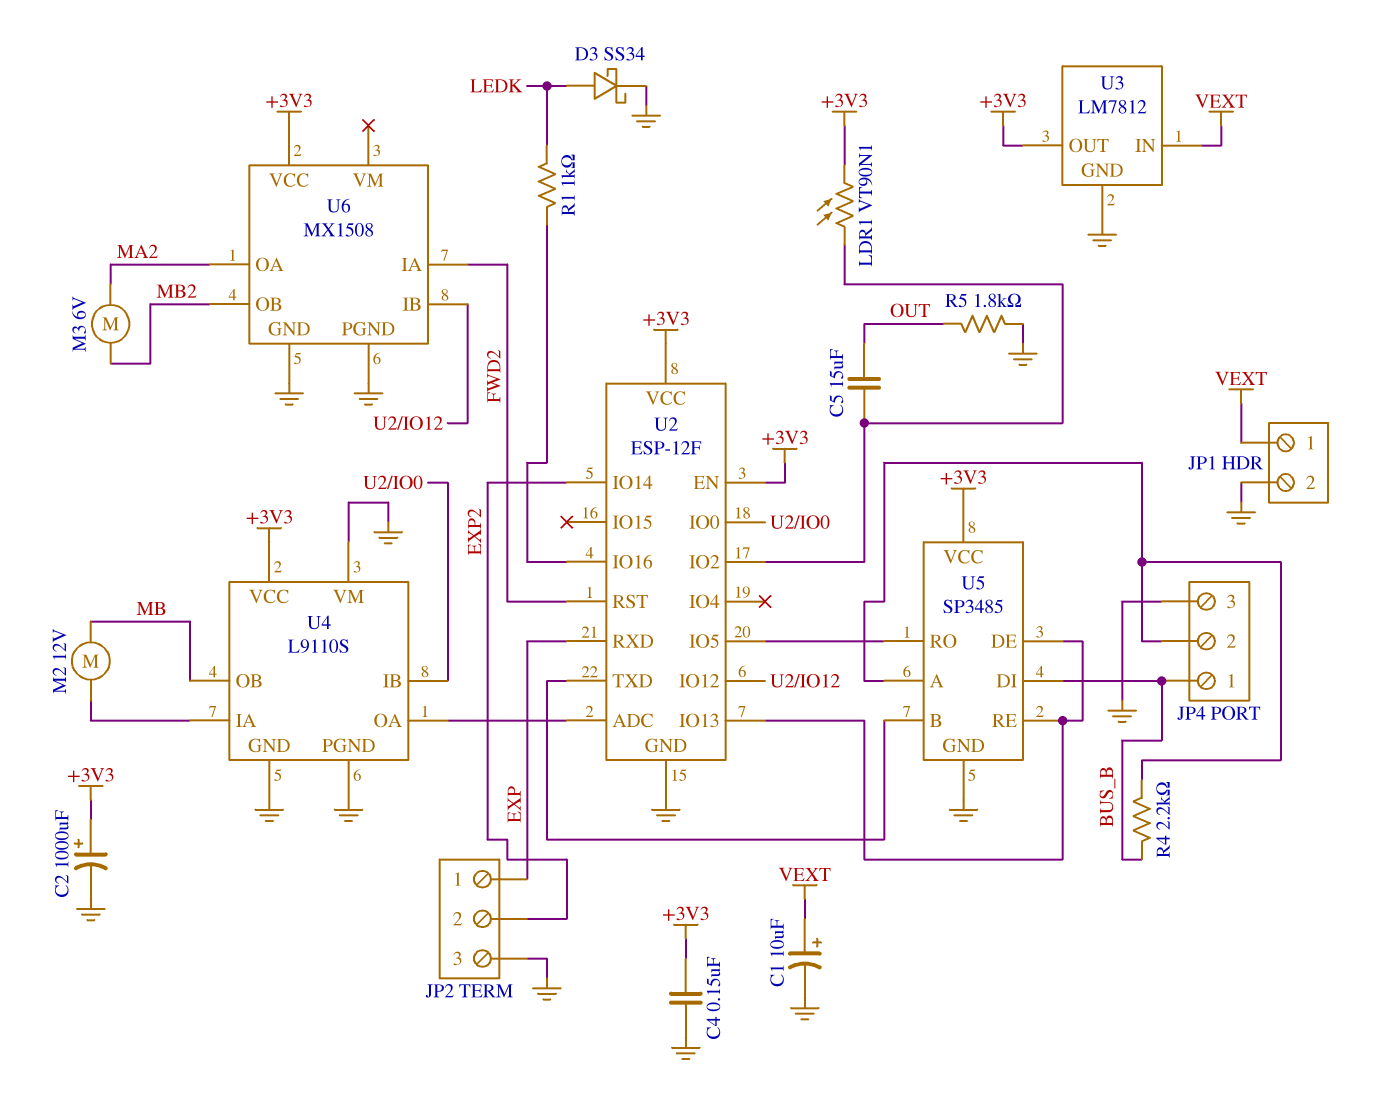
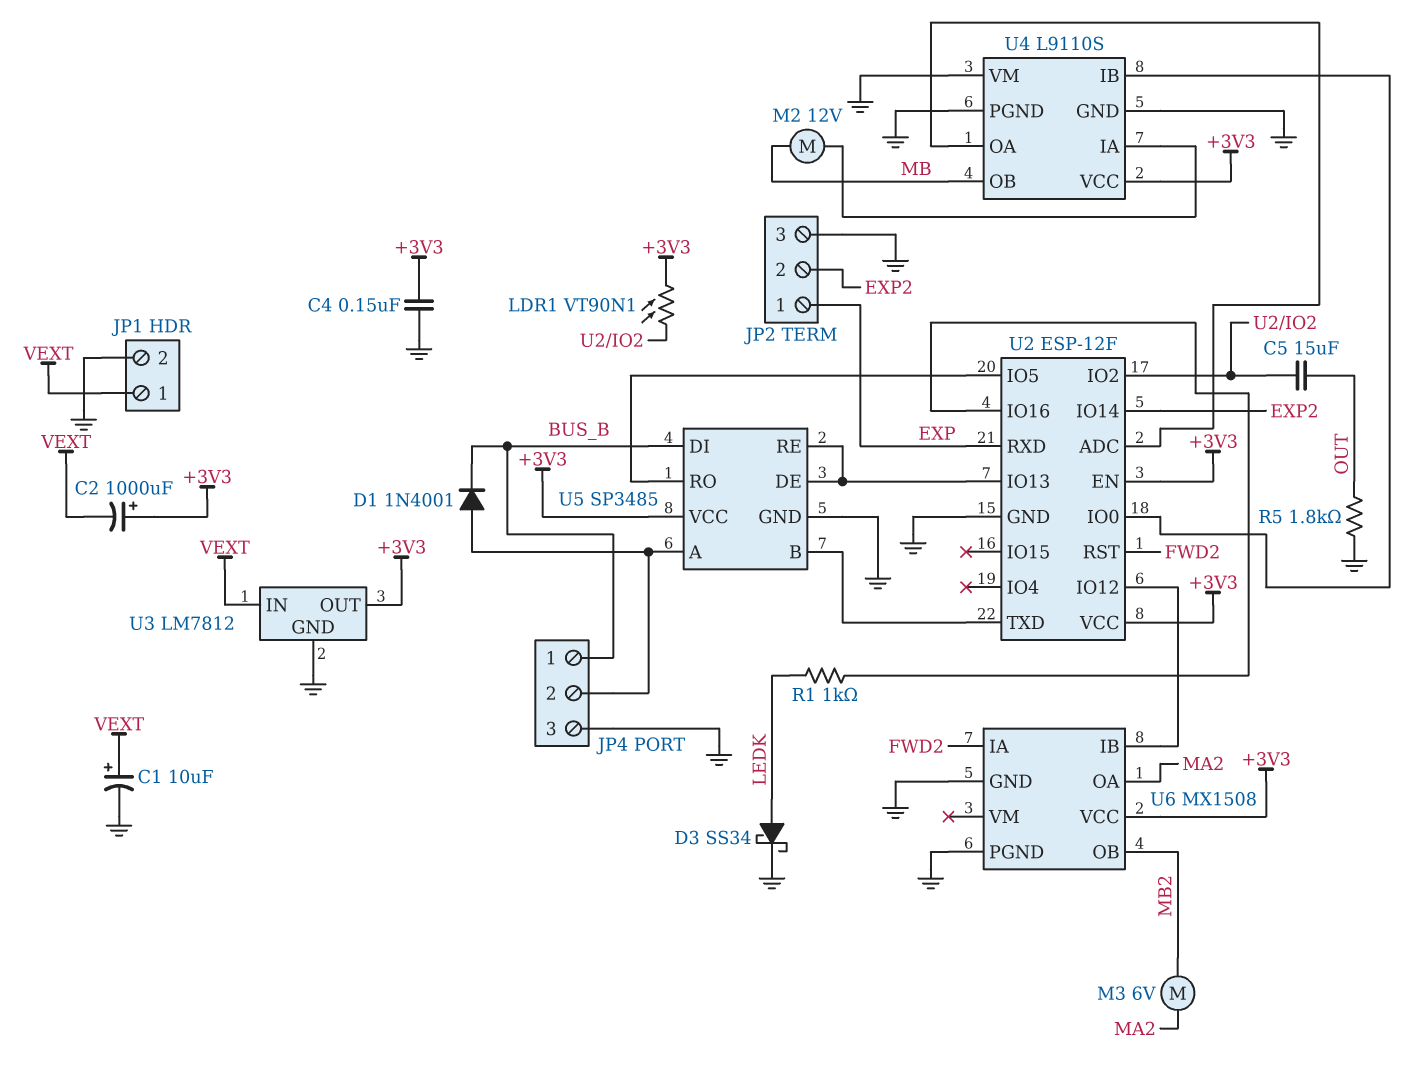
C2: 1000uF (plus +3V3, minus GND) -> 1000uF (plus +3V3, minus VEXT)
D1: none -> diode 1N4001 (A JP4/2, K BUS_B)
R4: 2.2k (BUS_B, JP4/2) -> none

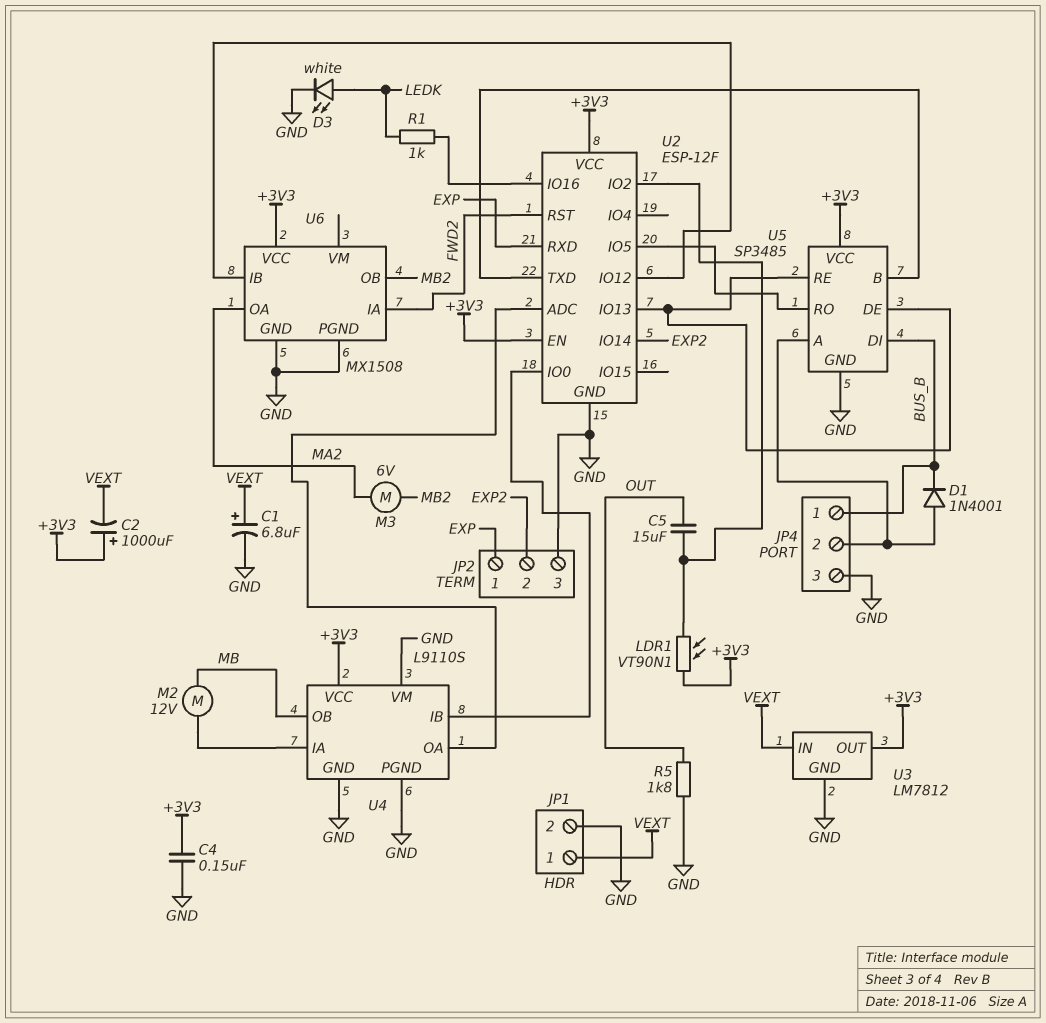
C1: 10uF (plus VEXT, minus GND) -> 6.8uF (plus VEXT, minus GND)
D3: schottky SS34 (A LEDK, K GND) -> LED white (A LEDK, K GND)

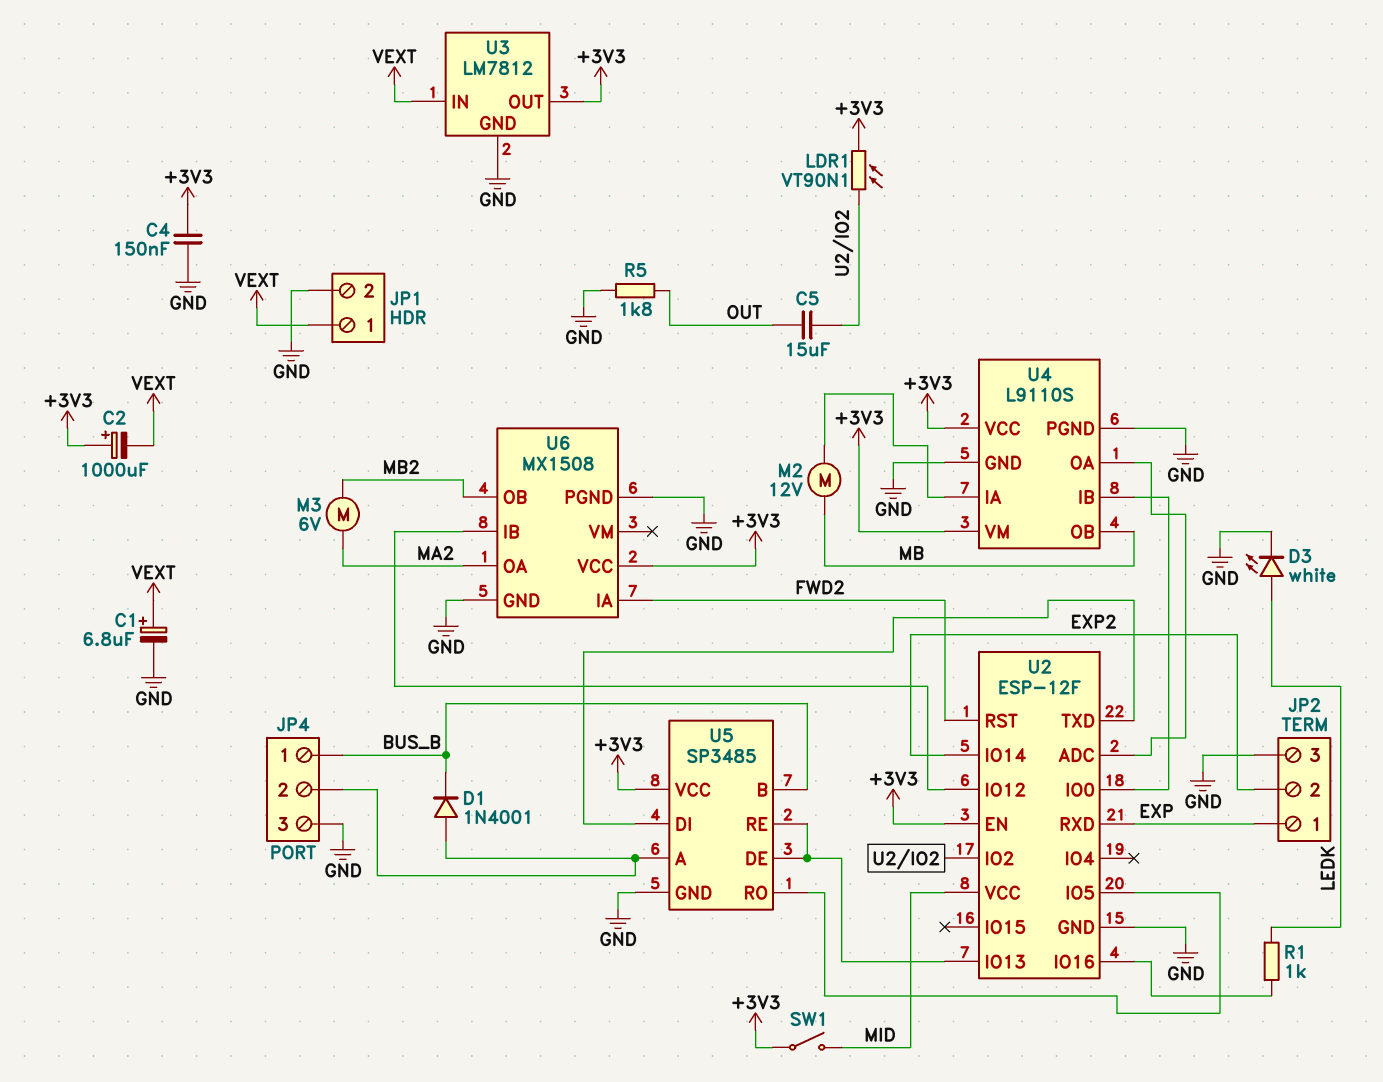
SW1: none -> switch (+3V3, MID)
U2 pin VCC: +3V3 -> MID
U4 pin VM: GND -> +3V3
U5 pin B: U2/TXD -> BUS_B
U5 pin DI: BUS_B -> U2/TXD

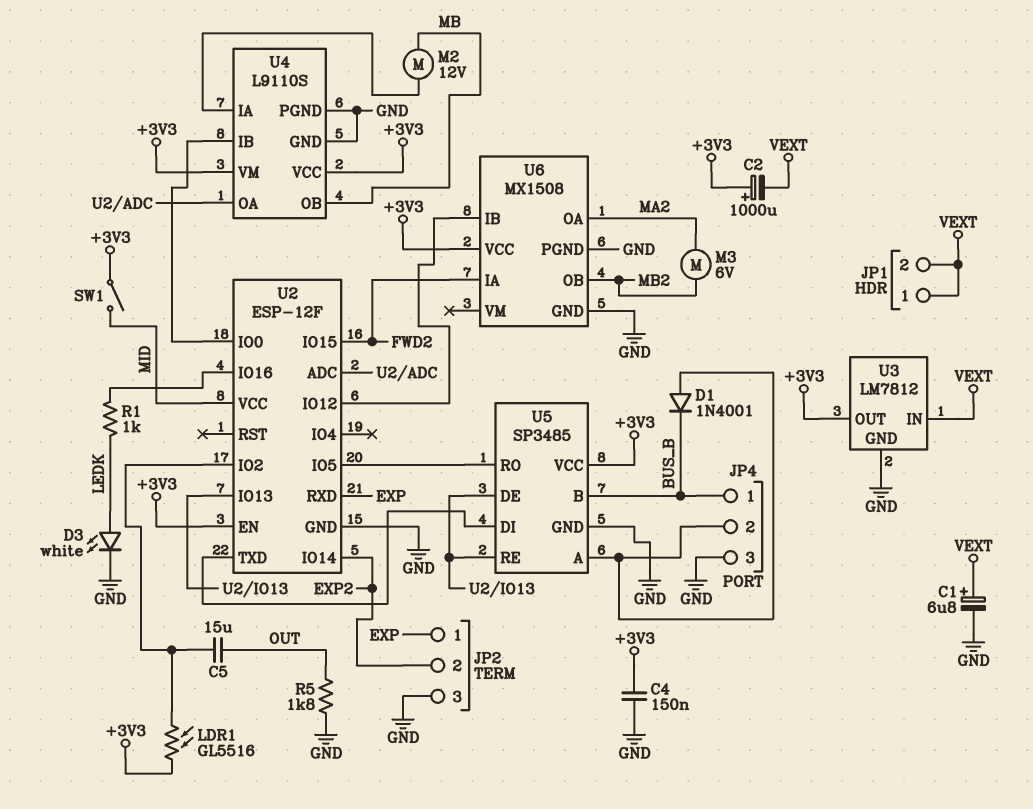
JP1 pin 2: GND -> VEXT
LDR1: VT90N1 (+3V3, U2/IO2) -> GL5516 (+3V3, U2/IO2)
U2 pin IO15: none -> FWD2
U2 pin RST: FWD2 -> none

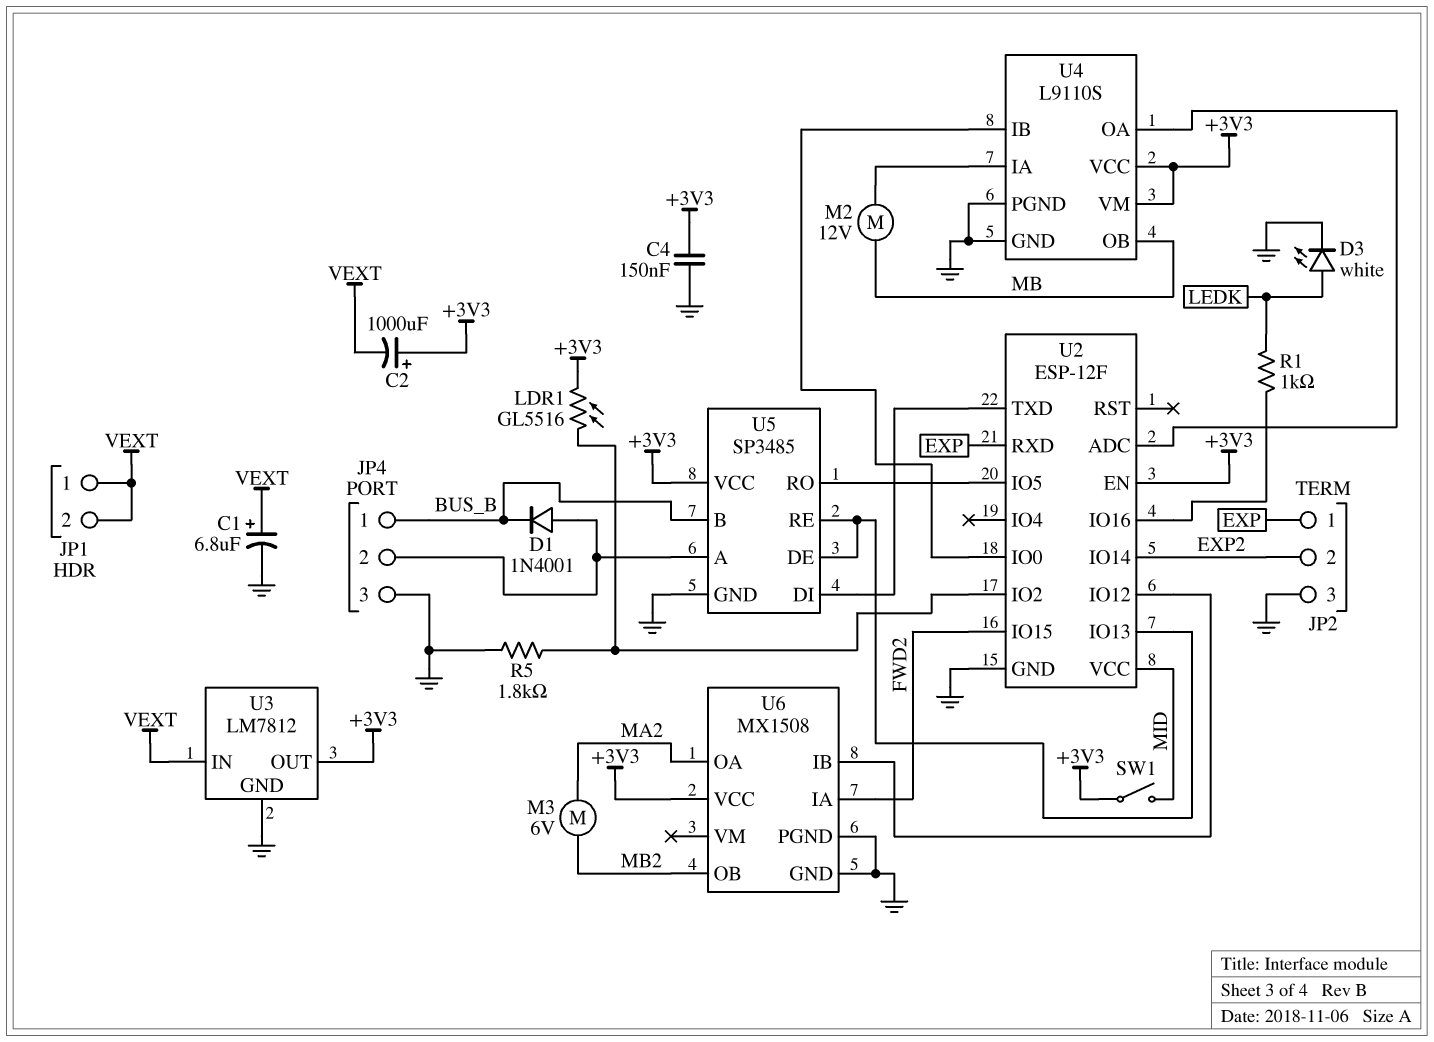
C5: 15uF (OUT, U2/IO2) -> none
R5: 1.8k (GND, OUT) -> 1.8k (GND, U2/IO2)

